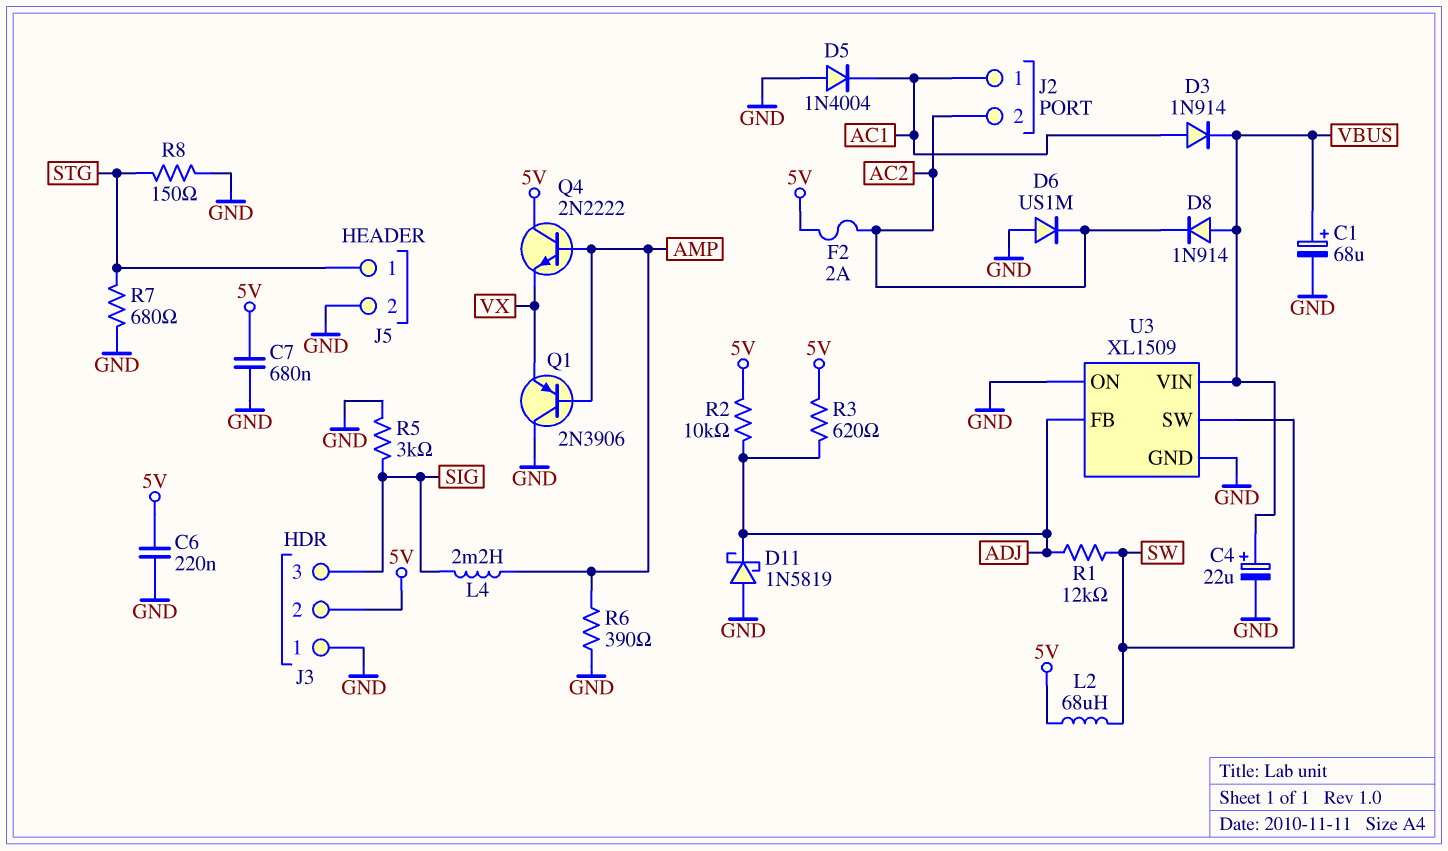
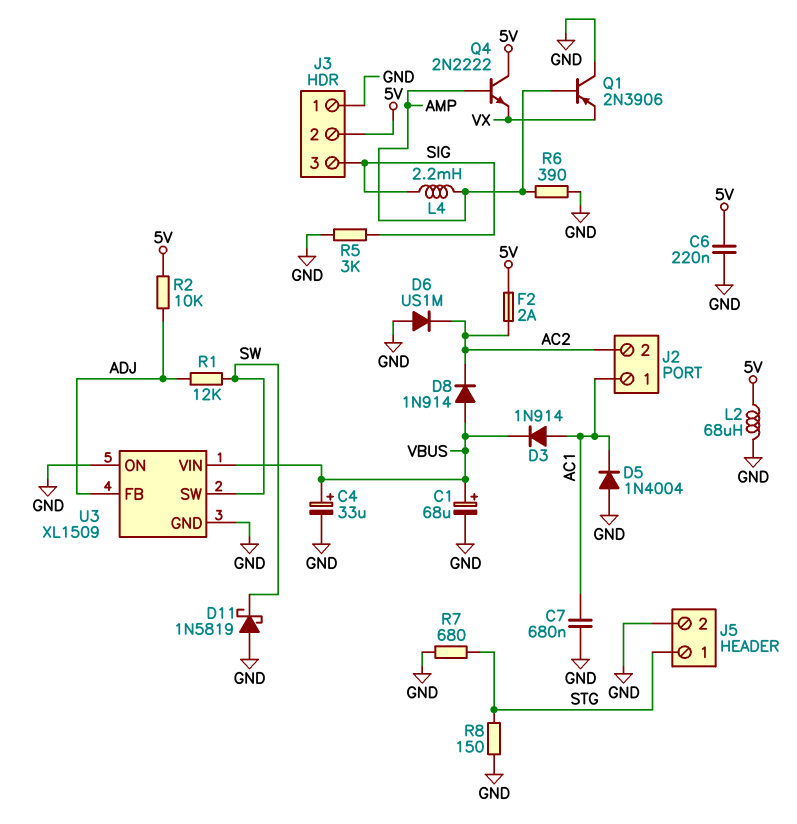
C4: 22uF (plus VBUS, minus GND) -> 33uF (plus VBUS, minus GND)
C7: 680nF (5V, GND) -> 680nF (AC1, GND)
D11: schottky 1N5819 (A GND, K ADJ) -> schottky 1N5819 (A GND, K SW)
L2: 68uH (5V, SW) -> 68uH (5V, GND)
R3: 620 (5V, ADJ) -> none

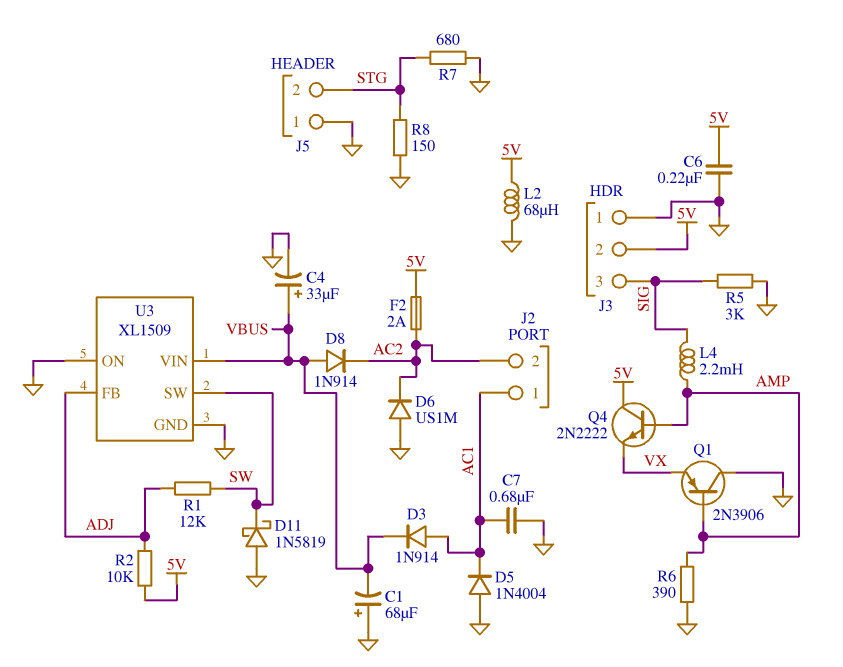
C1: 68uF (plus VBUS, minus GND) -> 68uF (plus GND, minus VBUS)
J5 pin 1: STG -> GND
J5 pin 2: GND -> STG

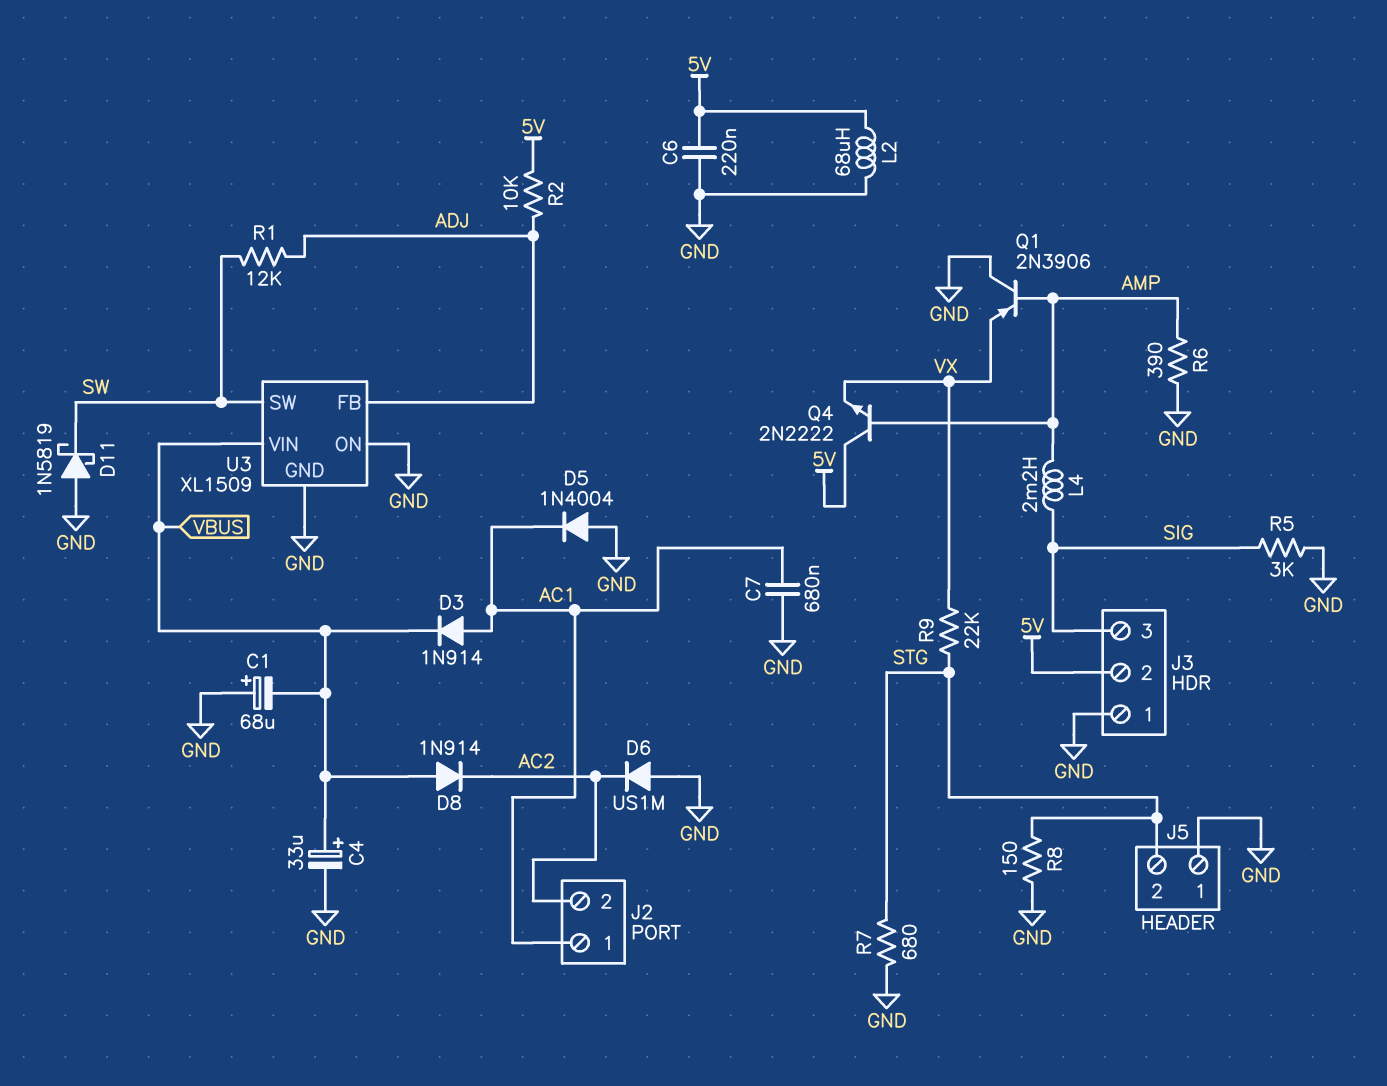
F2: 2A (5V, AC2) -> none
R9: none -> 22k (STG, VX)

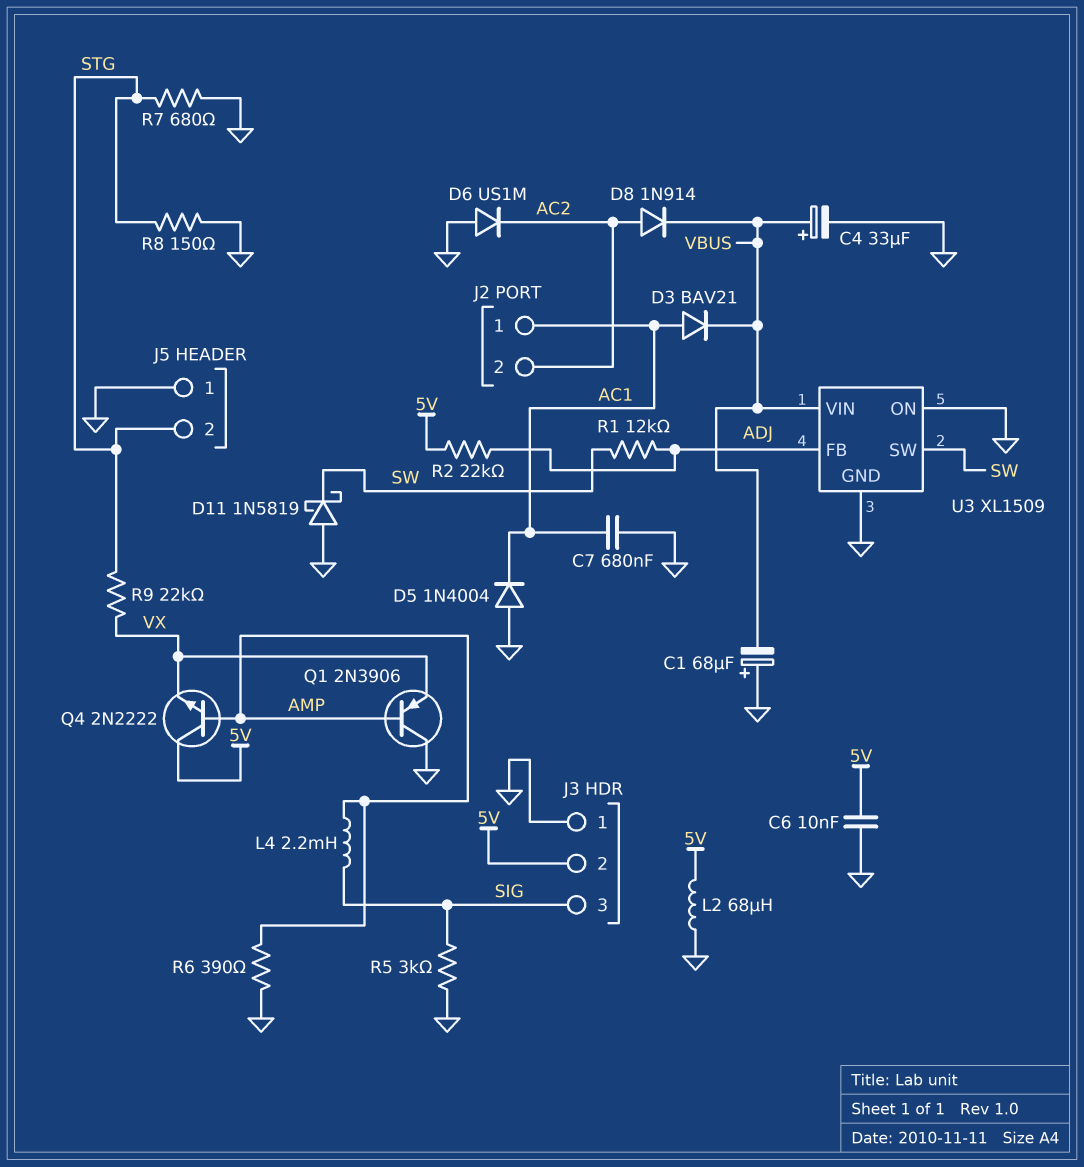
C6: 220nF (5V, GND) -> 10nF (5V, GND)
D3: diode 1N914 (A AC1, K VBUS) -> diode BAV21 (A AC1, K VBUS)
D8: diode 1N914 (A VBUS, K AC2) -> diode 1N914 (A AC2, K VBUS)
R2: 10k (5V, ADJ) -> 22k (5V, ADJ)

